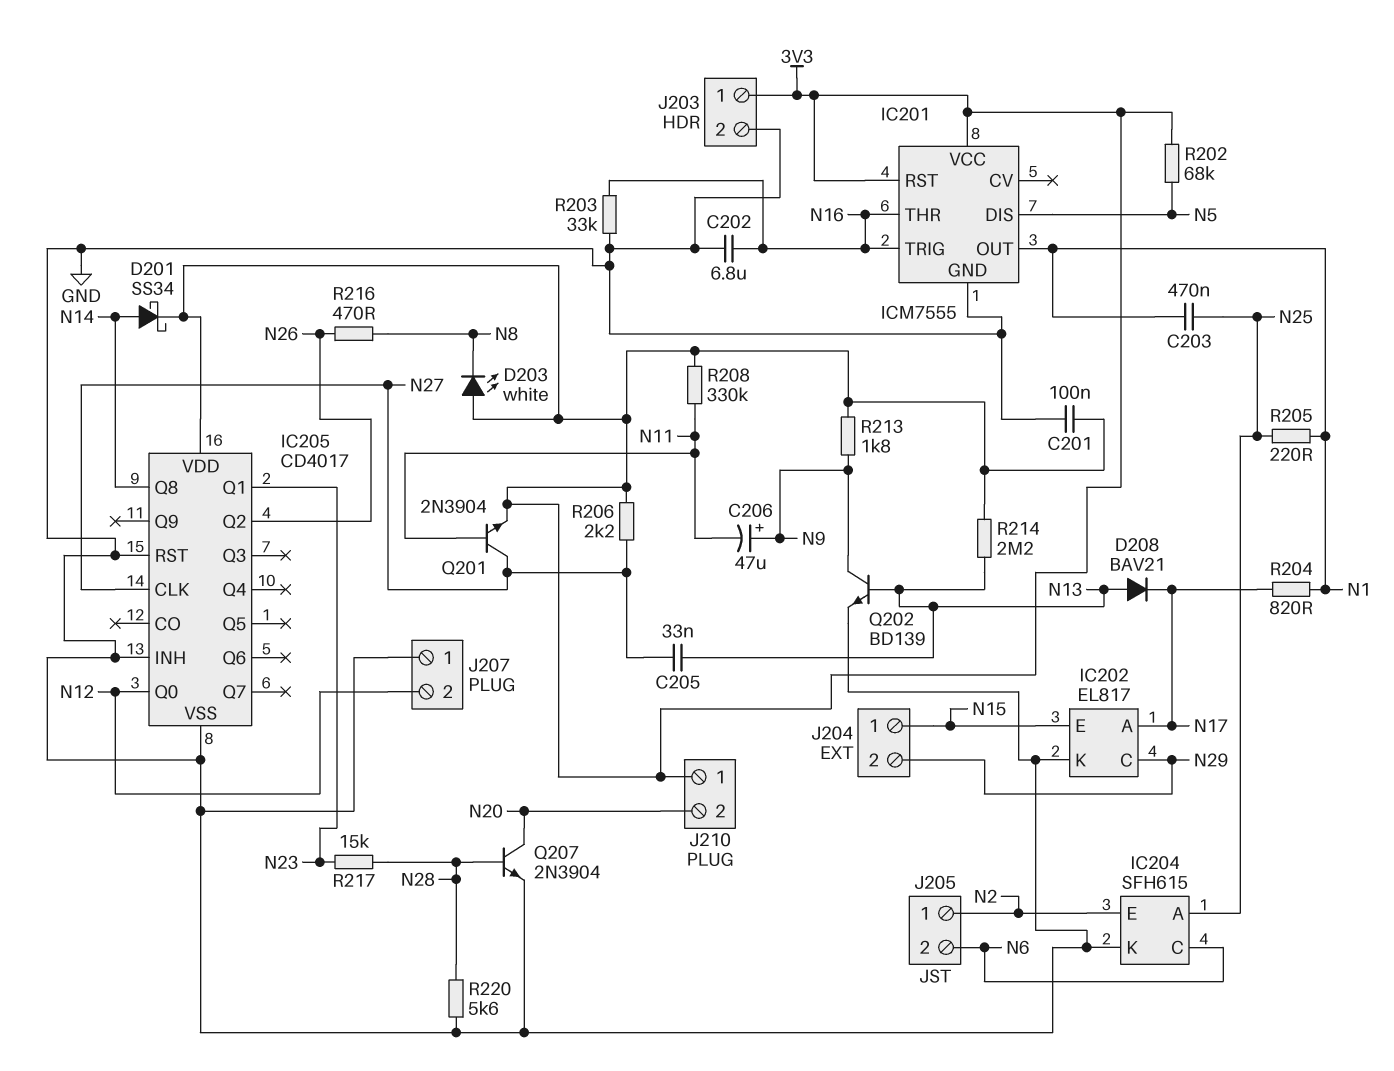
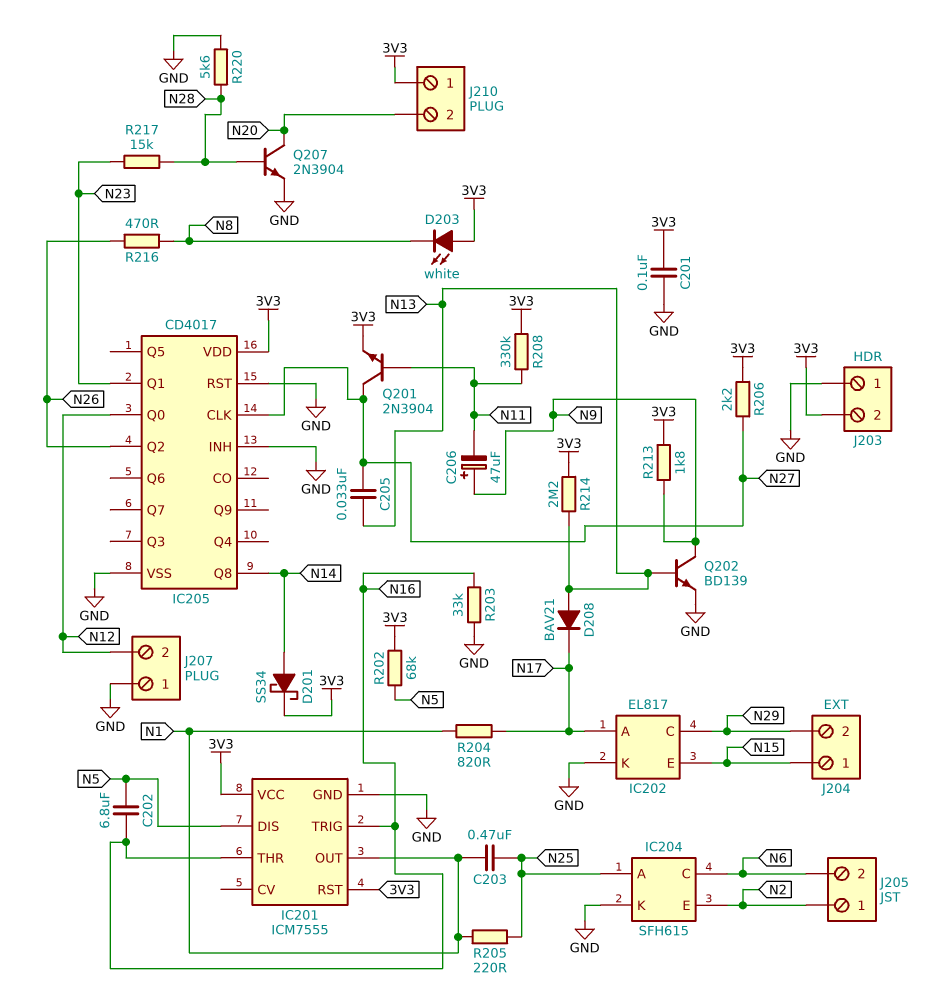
C202: 6.8uF (GND, N16) -> 6.8uF (N5, N16)
J203 pin 1: 3V3 -> GND
J203 pin 2: GND -> 3V3

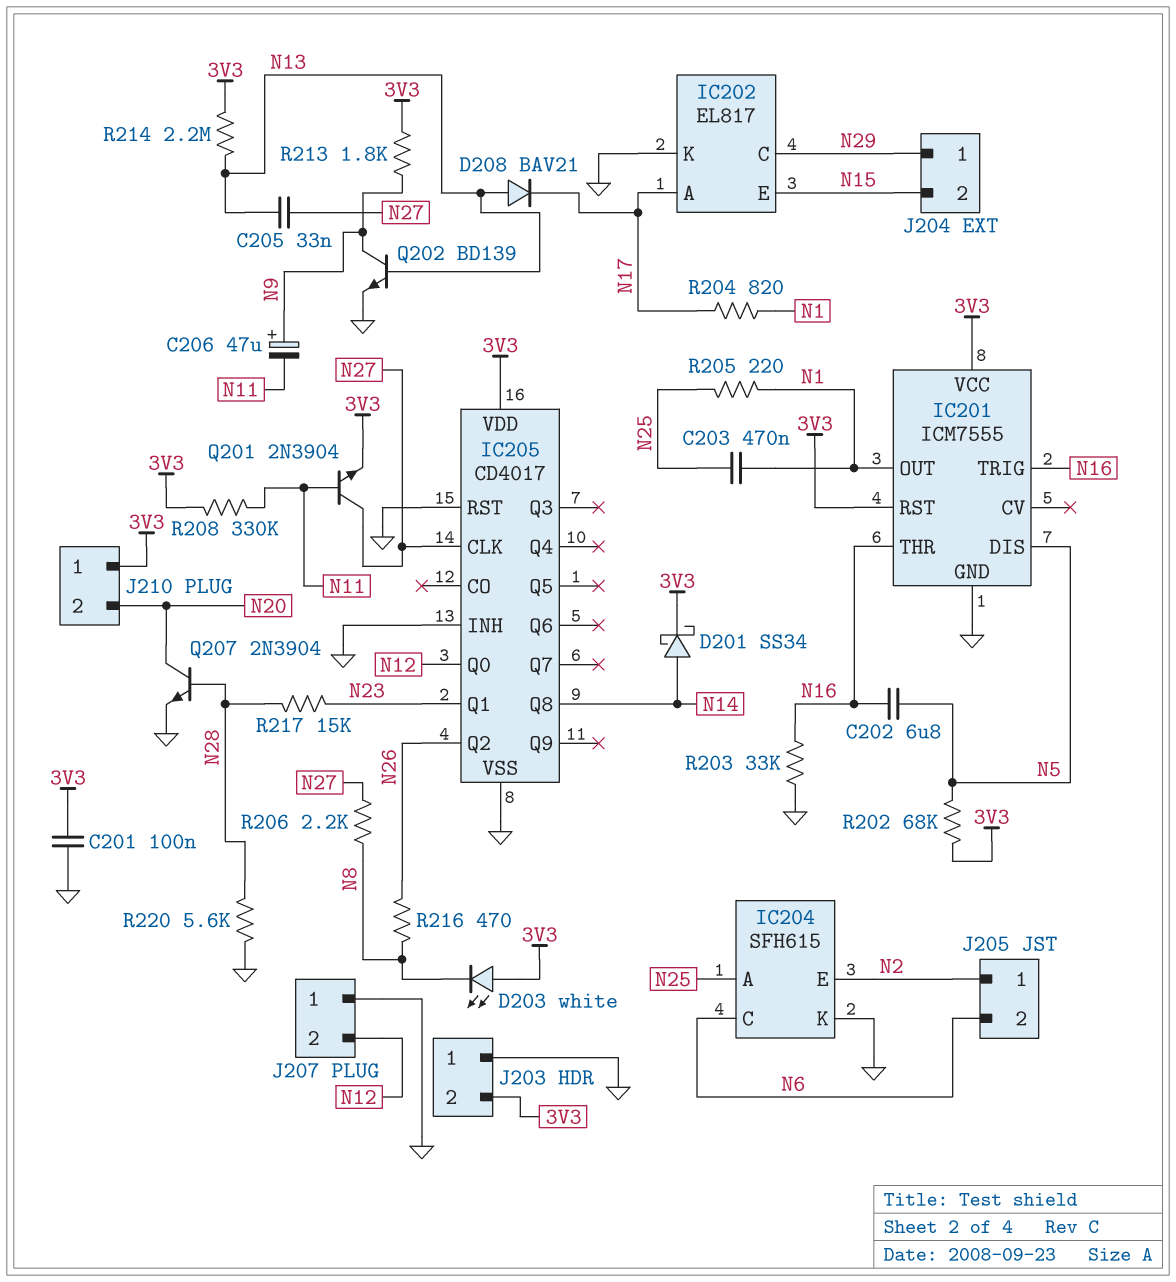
J204 pin 1: N15 -> N29
J204 pin 2: N29 -> N15
R206: 2.2k (3V3, N27) -> 2.2k (N8, N27)

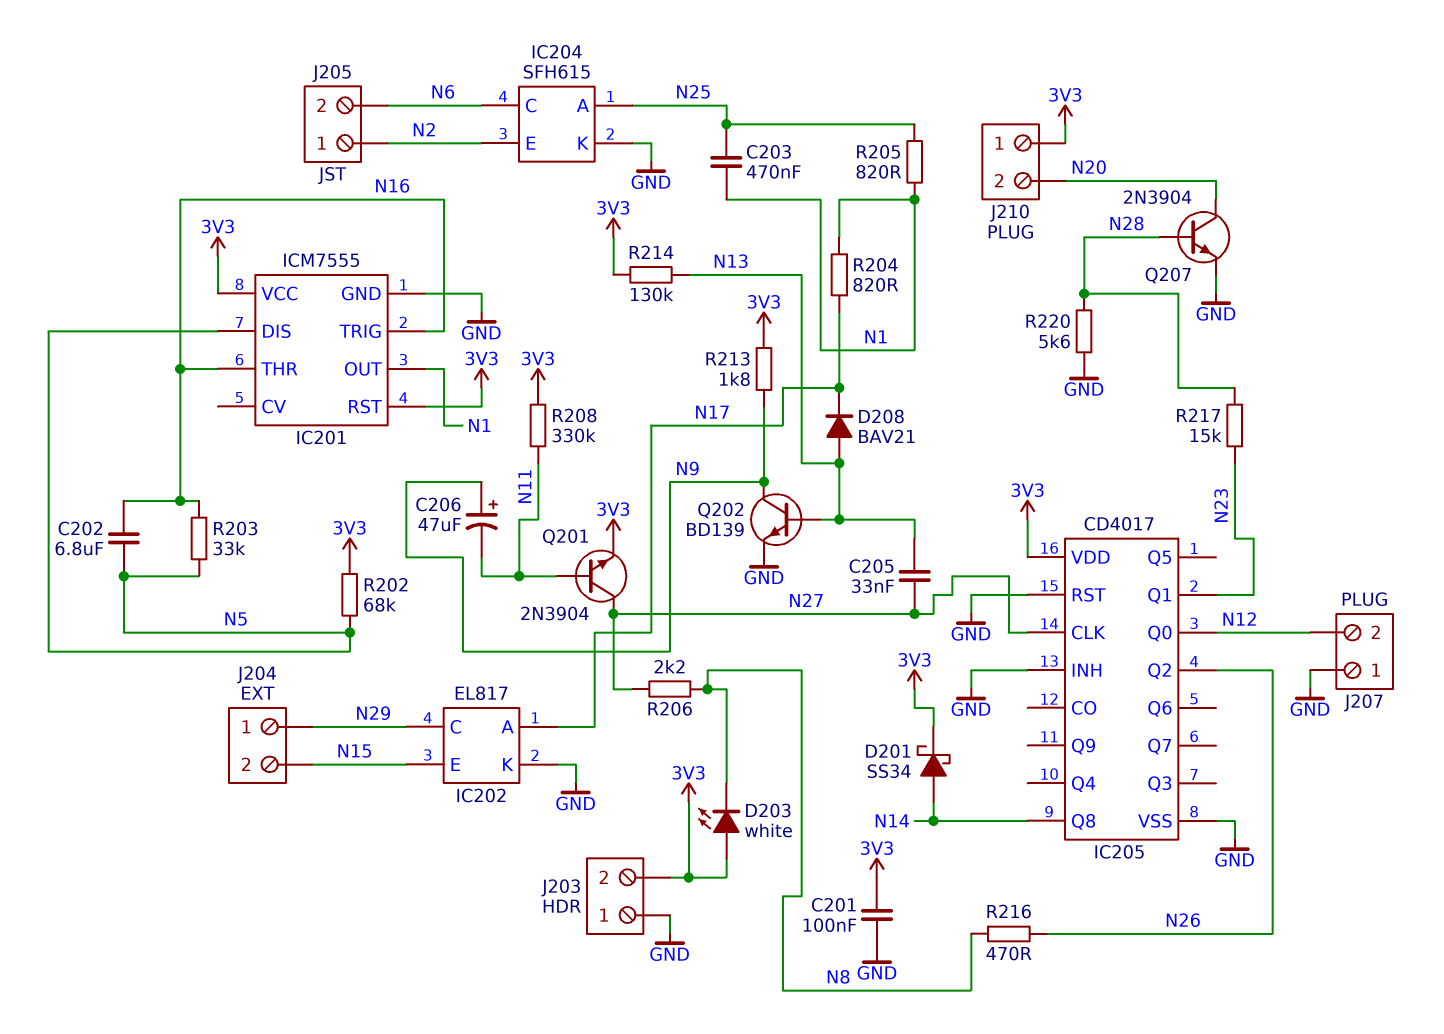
R203: 33k (GND, N16) -> 33k (N5, N16)
R205: 220 (N1, N25) -> 820 (N1, N25)
R214: 2.2M (3V3, N13) -> 130k (3V3, N13)

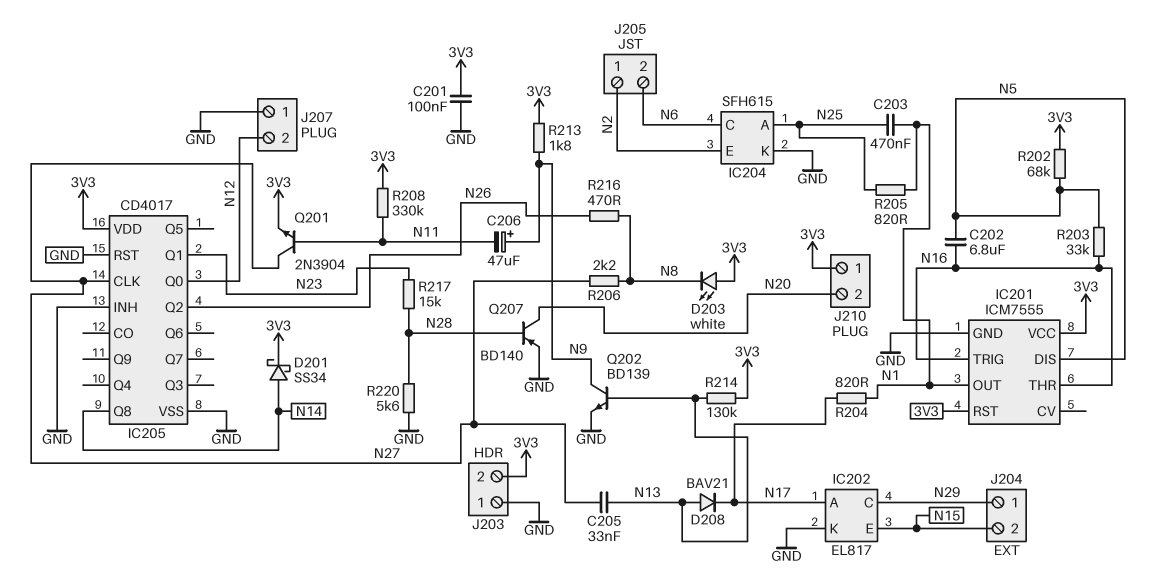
Q207: NPN 2N3904 (B N28, C N20, E GND) -> PNP BD140 (B N28, C N20, E GND)

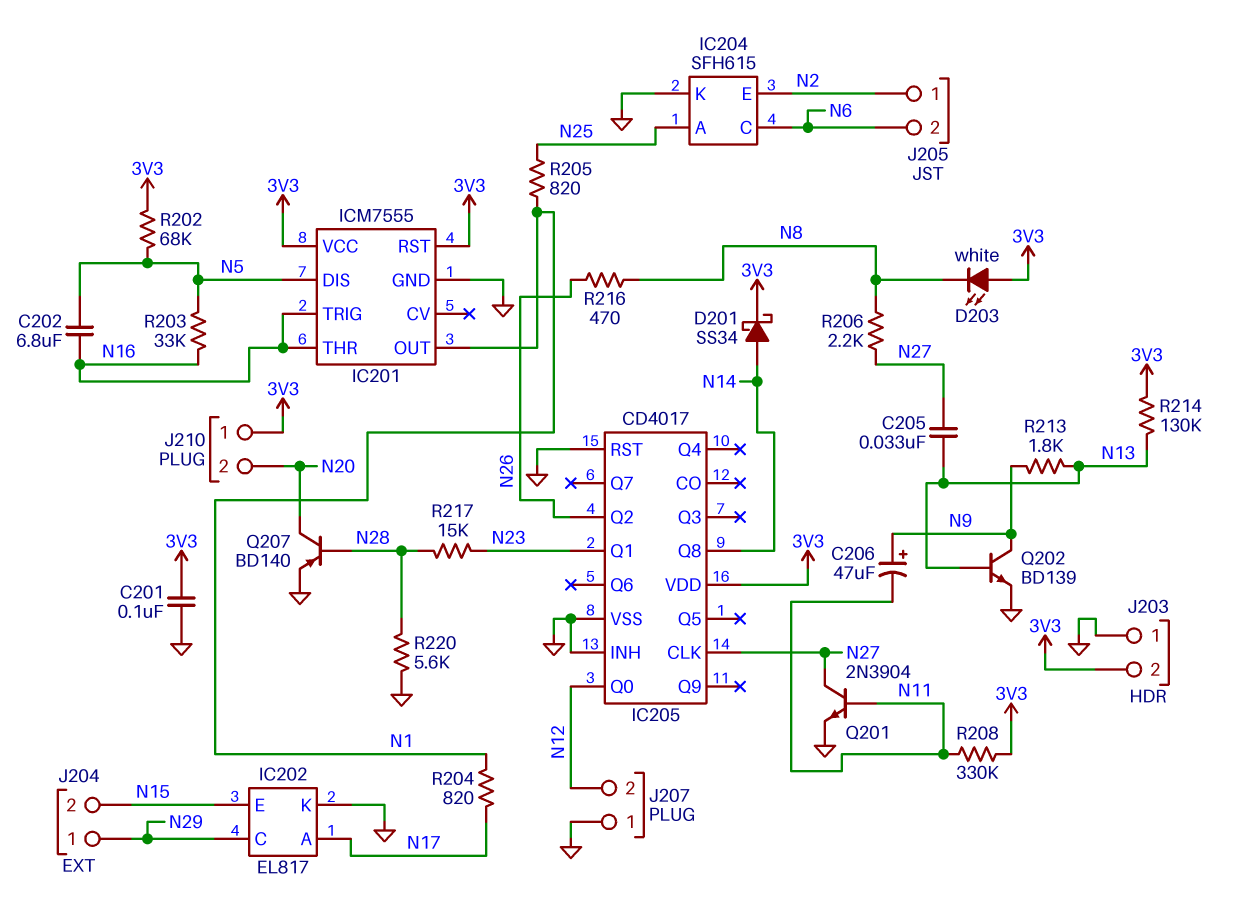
C203: 470nF (N1, N25) -> none
D208: diode BAV21 (A N13, K N17) -> none
Q201: NPN 2N3904 (B N11, C N27, E 3V3) -> NPN 2N3904 (B N11, C N27, E GND)
R213: 1.8k (3V3, N9) -> 1.8k (N9, N13)

